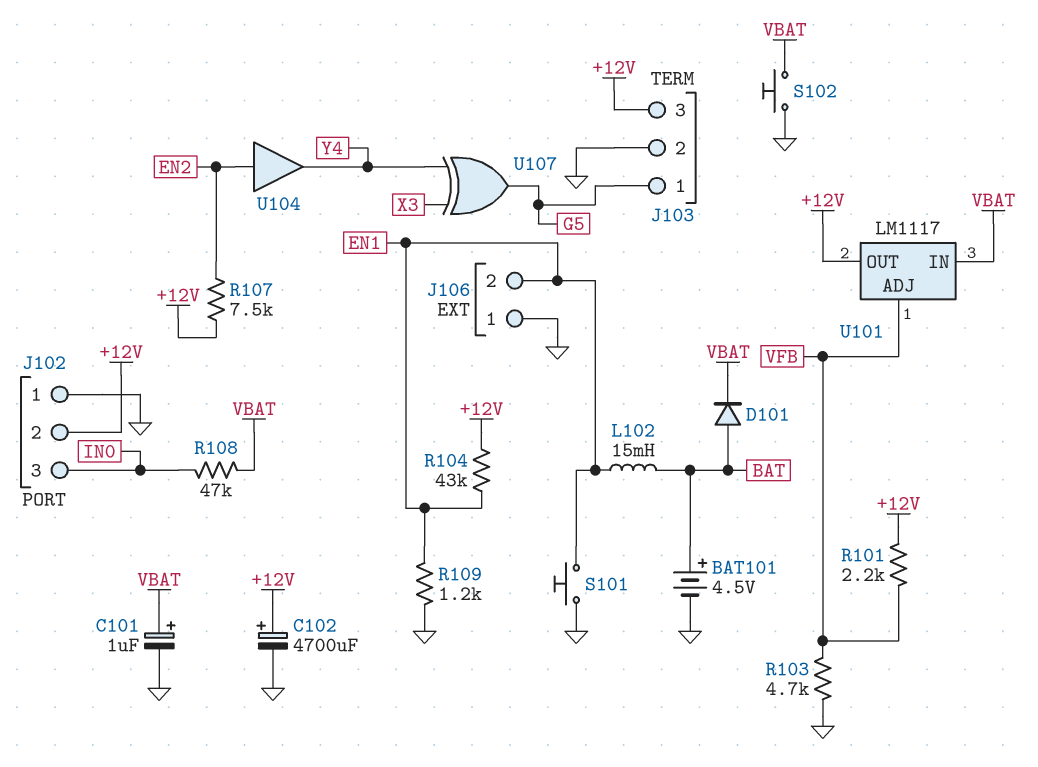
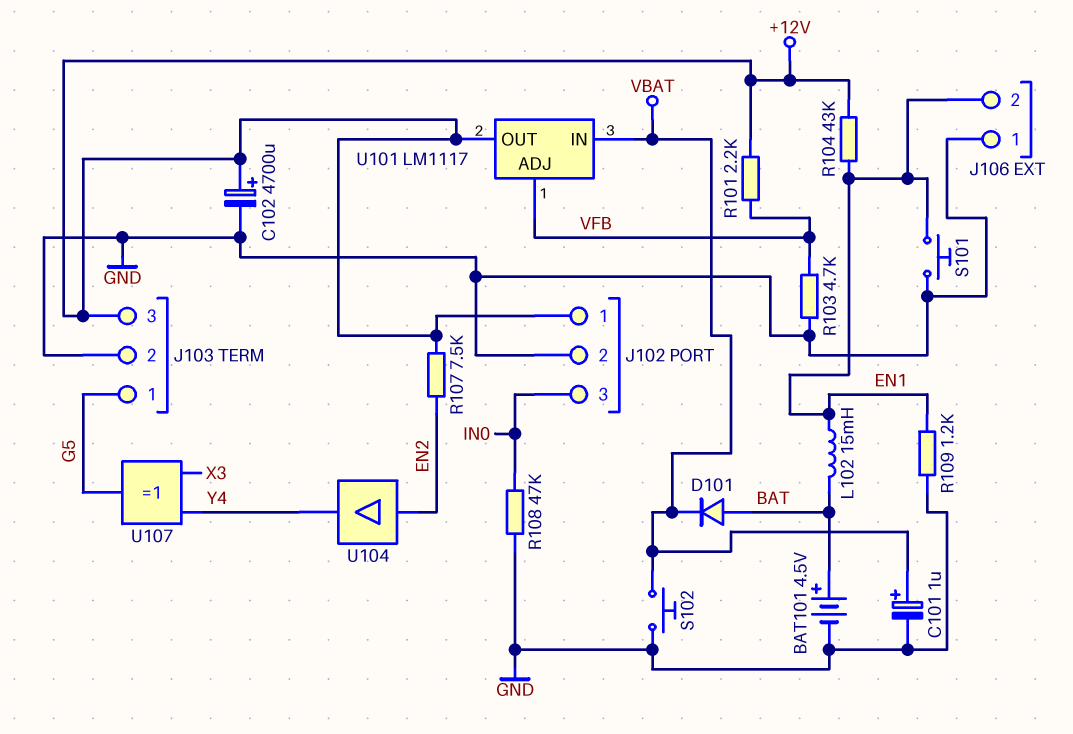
J102 pin 1: GND -> +12V
J102 pin 2: +12V -> GND
R108: 47k (IN0, VBAT) -> 47k (GND, IN0)

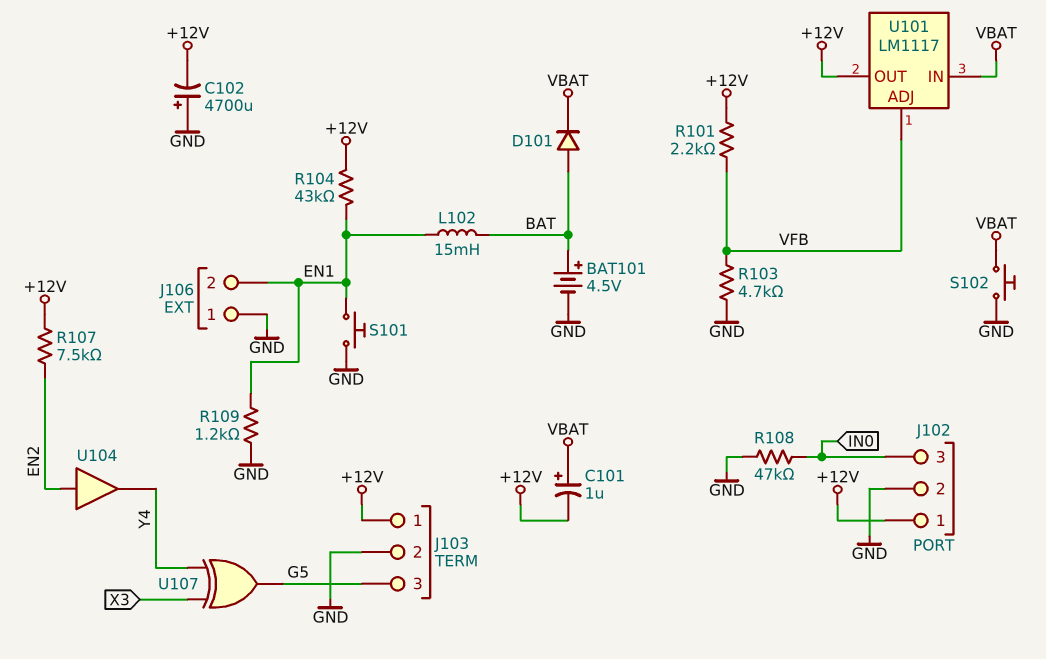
C101: 1uF (plus VBAT, minus GND) -> 1uF (plus VBAT, minus +12V)
C102: 4700uF (plus +12V, minus GND) -> 4700uF (plus GND, minus +12V)
J103 pin 1: G5 -> +12V
J103 pin 3: +12V -> G5

